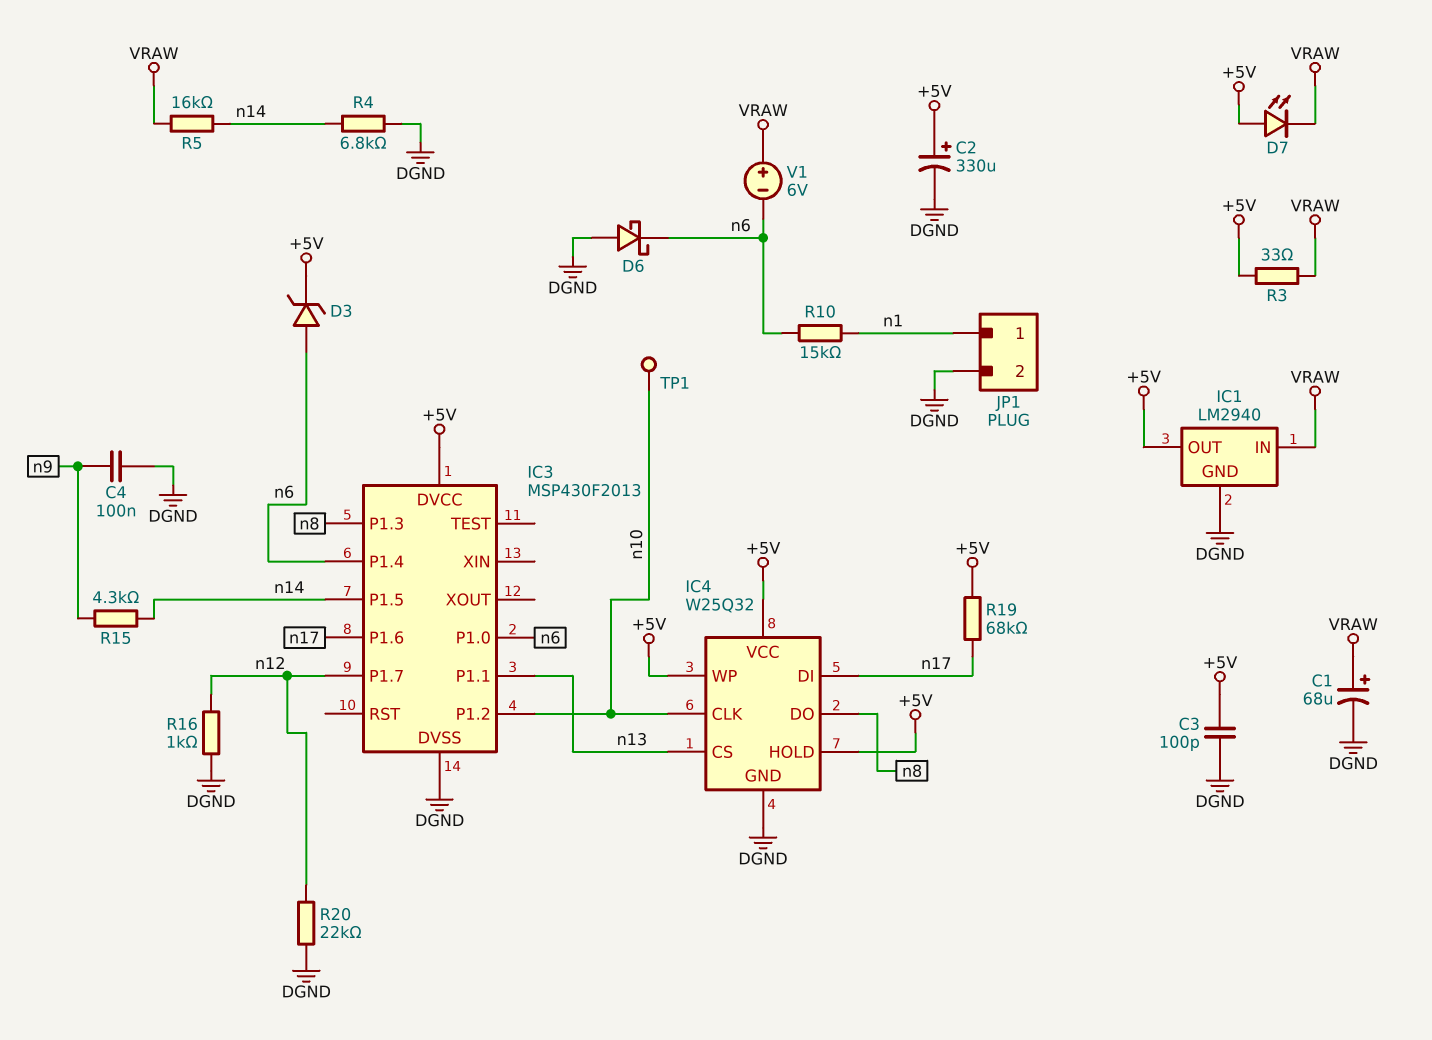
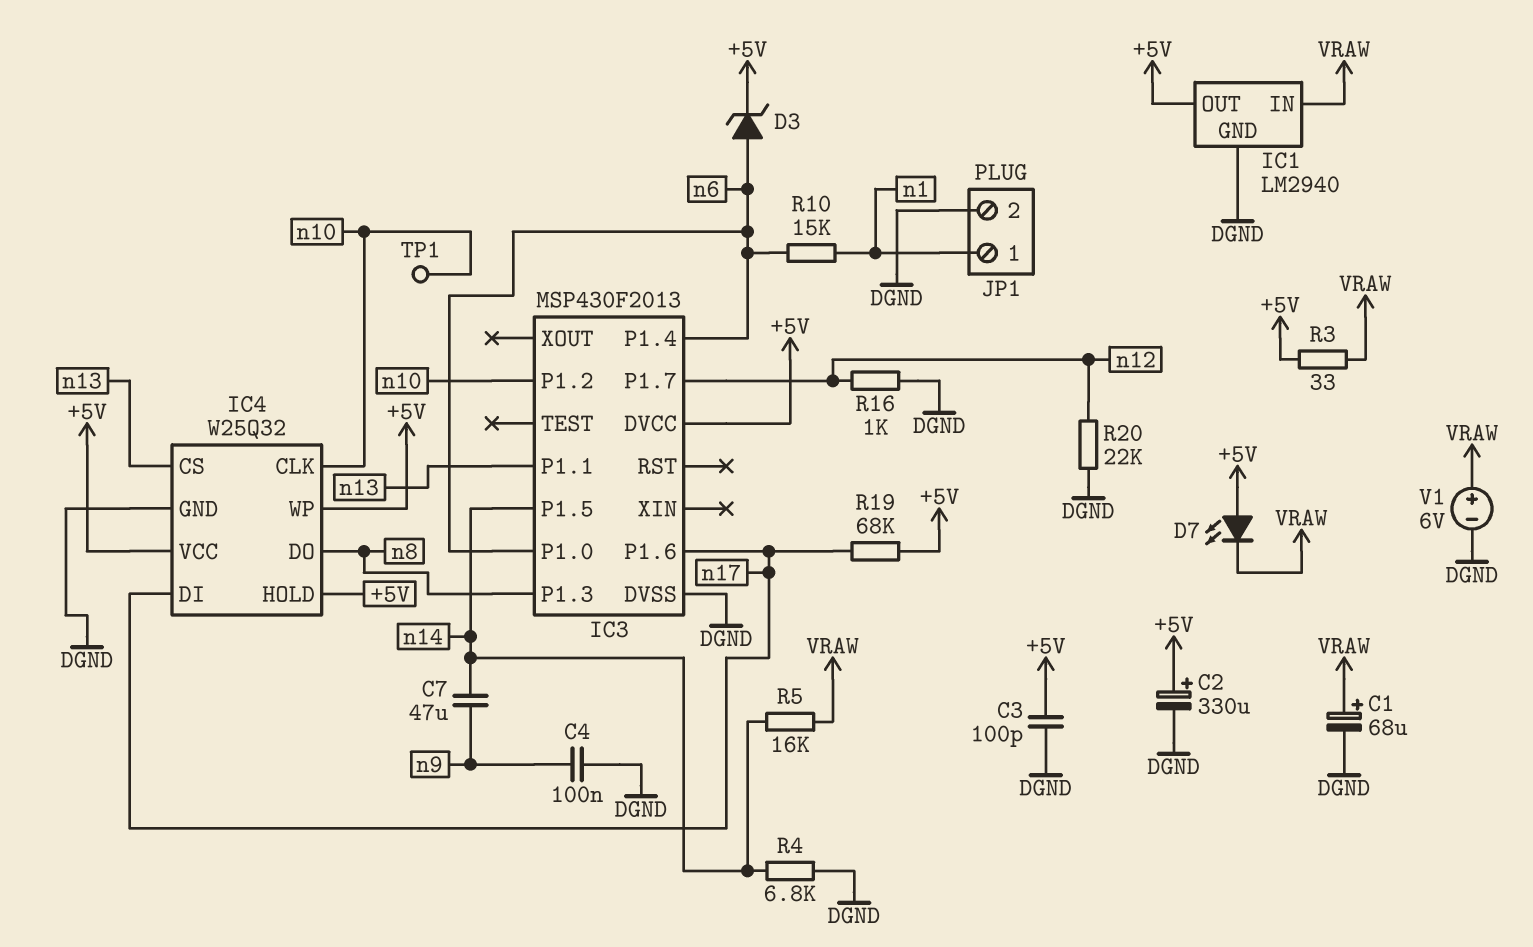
C7: none -> 47uF (n9, n14)
D6: schottky (A DGND, K n6) -> none
R15: 4.3k (n9, n14) -> none
V1: 6V (plus VRAW, minus n6) -> 6V (plus VRAW, minus DGND)

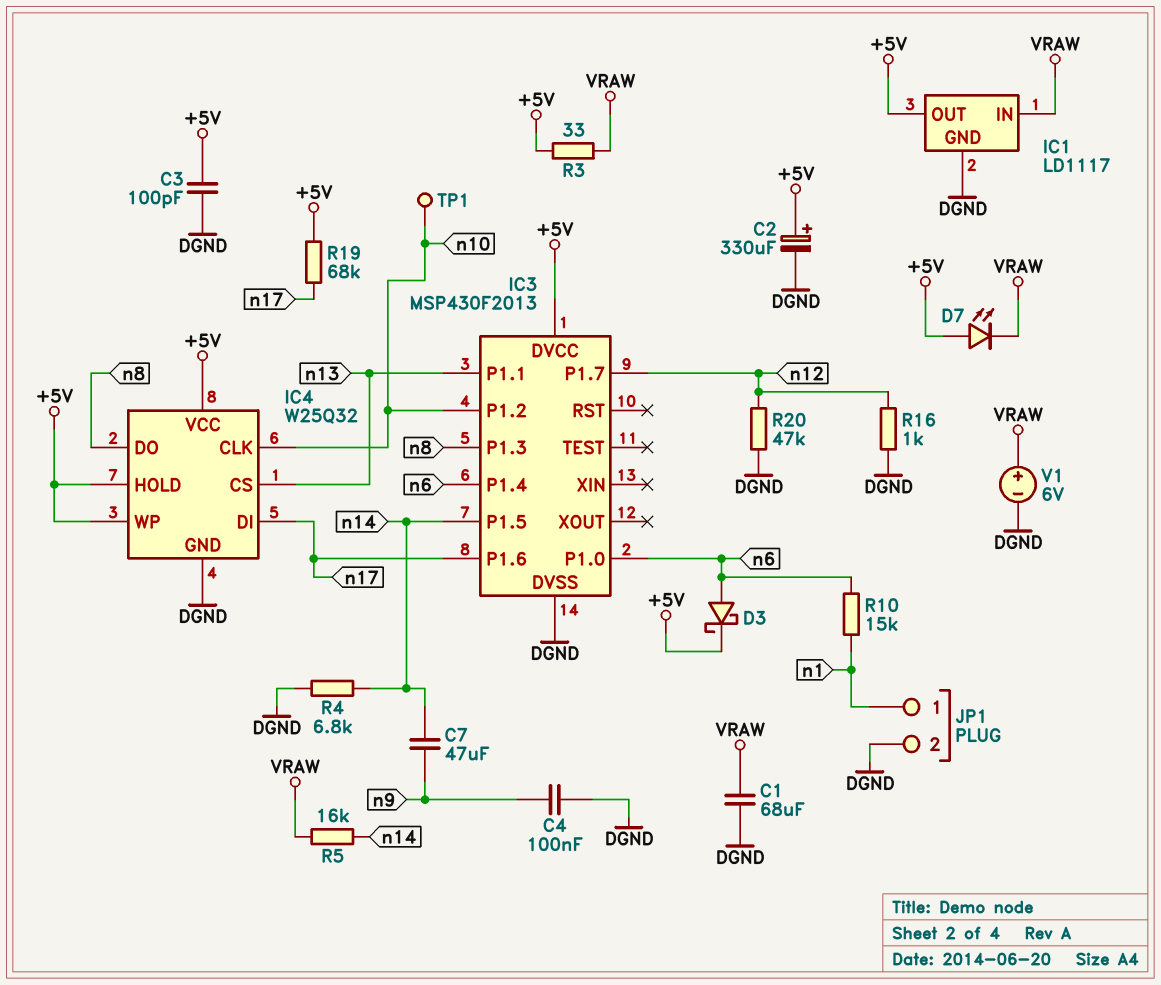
C1: 68uF (plus VRAW, minus DGND) -> 68uF (DGND, VRAW)
D3: zener (A n6, K +5V) -> schottky (A n6, K +5V)
IC1: LM2940 -> LD1117
R20: 22k (DGND, n12) -> 47k (DGND, n12)

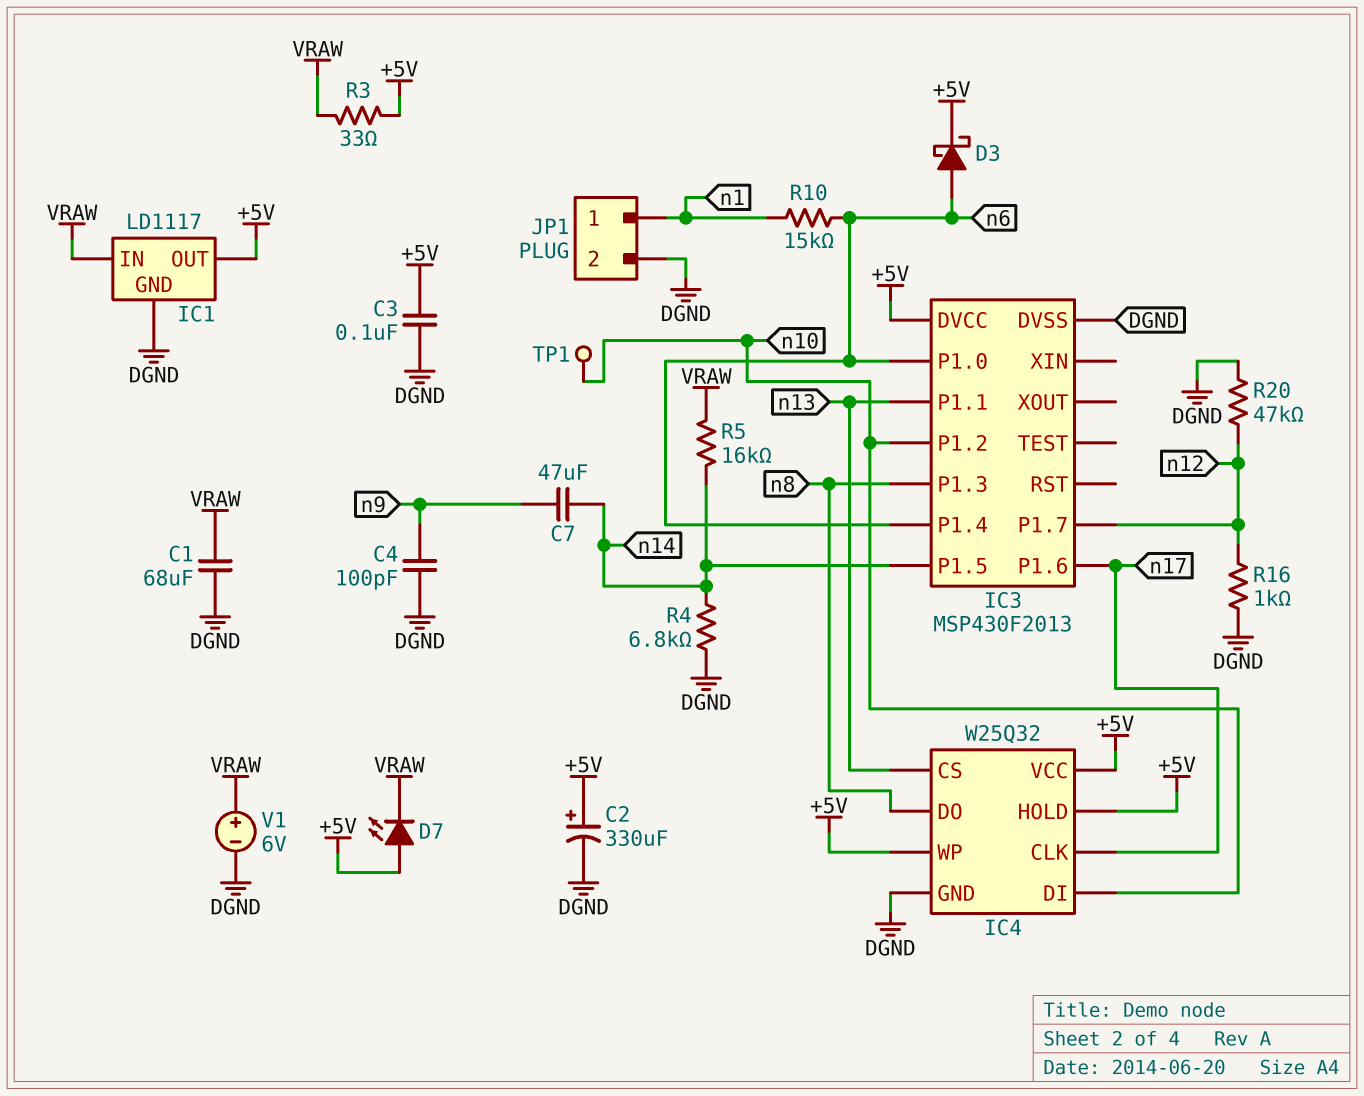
C3: 100pF (+5V, DGND) -> 100nF (+5V, DGND)
C4: 100nF (DGND, n9) -> 100pF (DGND, n9)
IC4 pin CLK: n10 -> n17
IC4 pin DI: n17 -> n10
R19: 68k (+5V, n17) -> none

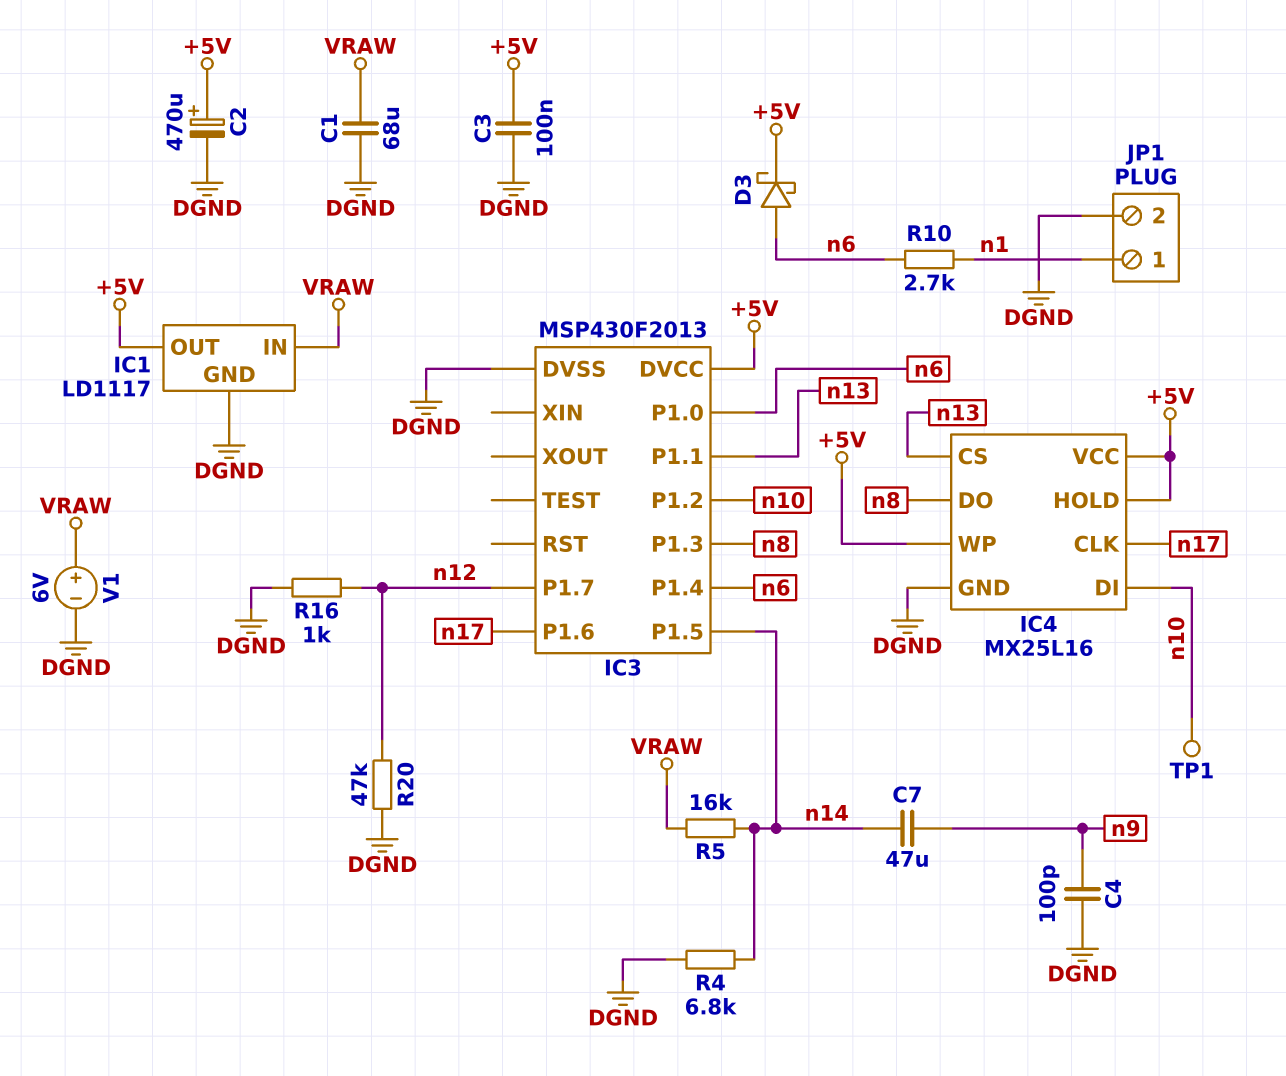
C2: 330uF (plus +5V, minus DGND) -> 470uF (plus +5V, minus DGND)
D7: LED (A +5V, K VRAW) -> none
IC4: W25Q32 -> MX25L16
R3: 33 (+5V, VRAW) -> none
R10: 15k (n1, n6) -> 2.7k (n1, n6)

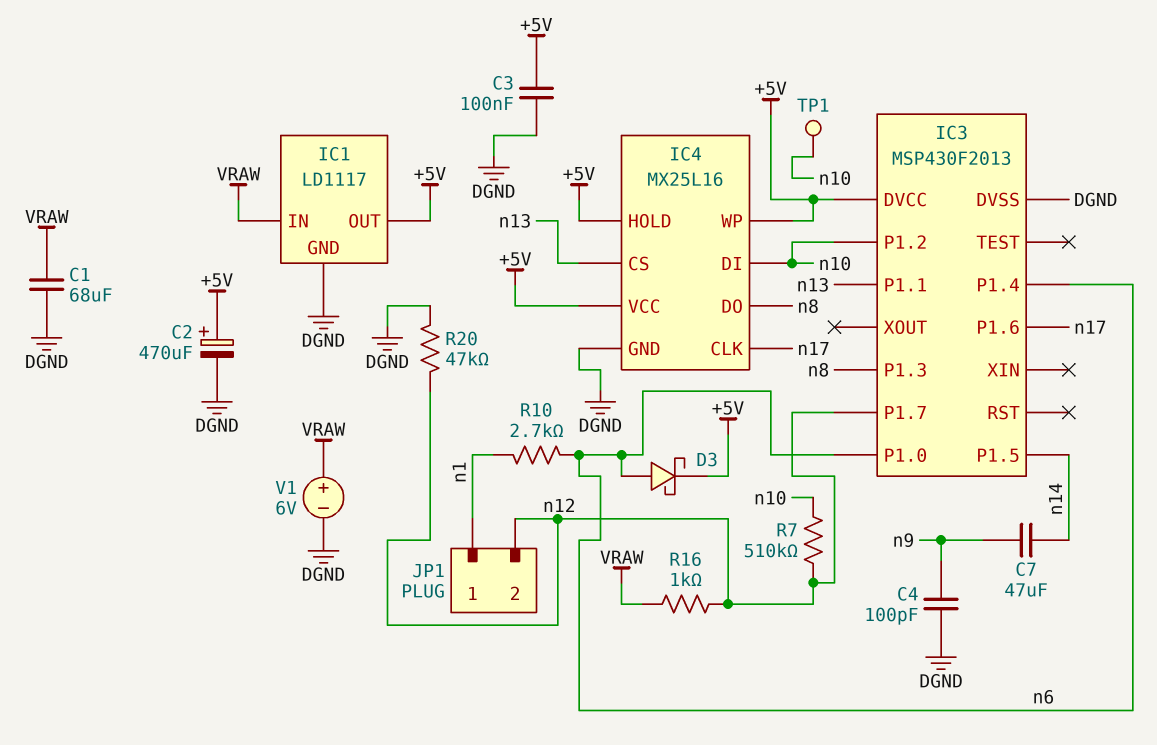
JP1 pin 2: DGND -> n12
R4: 6.8k (DGND, n14) -> none
R5: 16k (VRAW, n14) -> none
R7: none -> 510k (n10, n12)
R16: 1k (DGND, n12) -> 1k (VRAW, n12)

